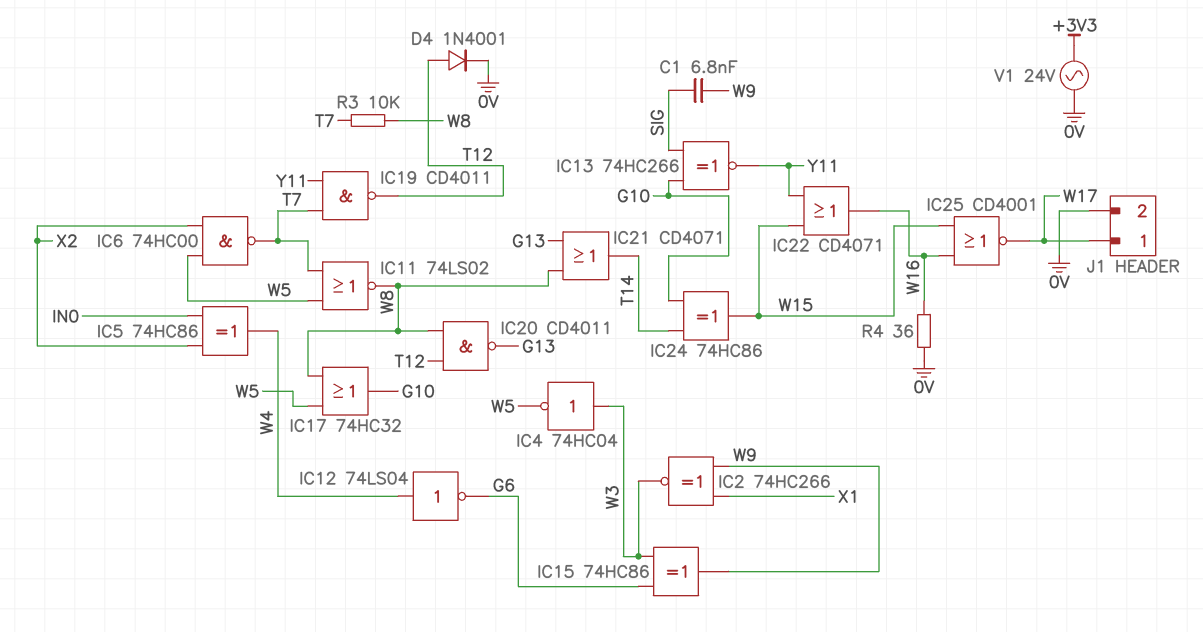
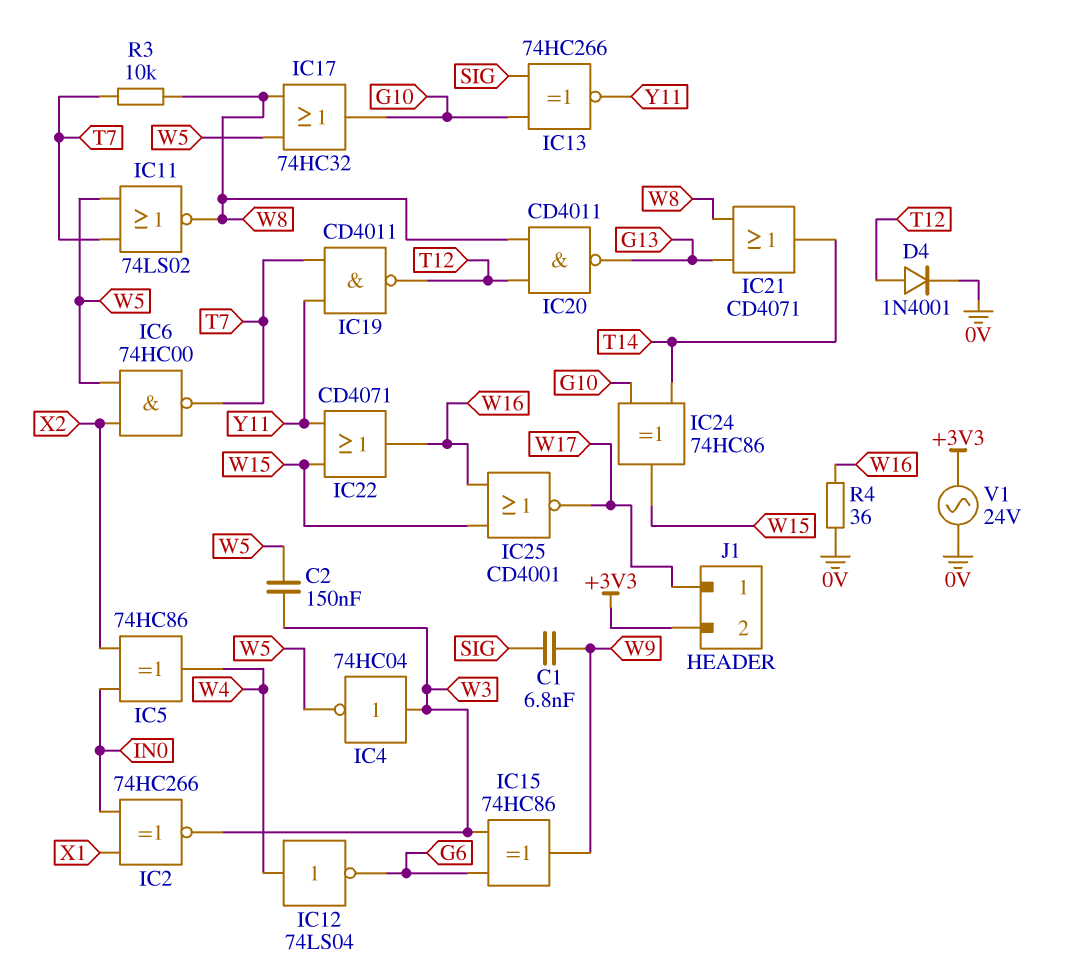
C2: none -> 150nF (W3, W5)
IC2: XNOR 74HC266 (in W9, in X1, out W3) -> XNOR 74HC266 (in IN0, in X1, out W3)
J1 pin 2: 0V -> +3V3

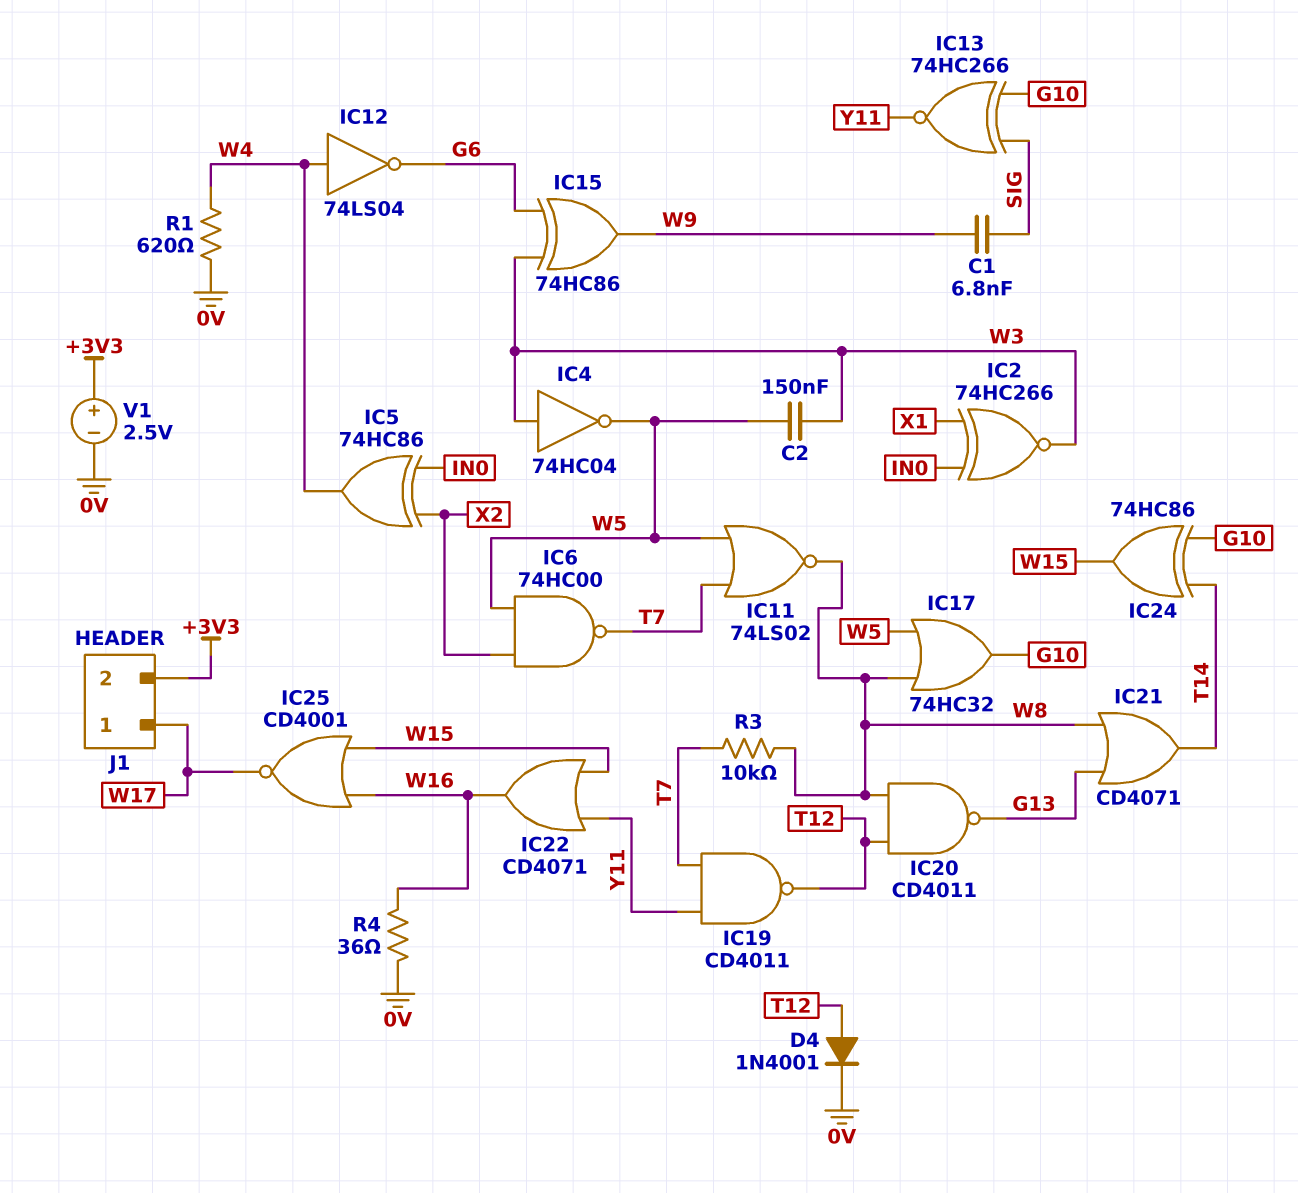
R1: none -> 620 (0V, W4)
V1: AC 24V (+3V3, 0V) -> 2.5V (plus +3V3, minus 0V)

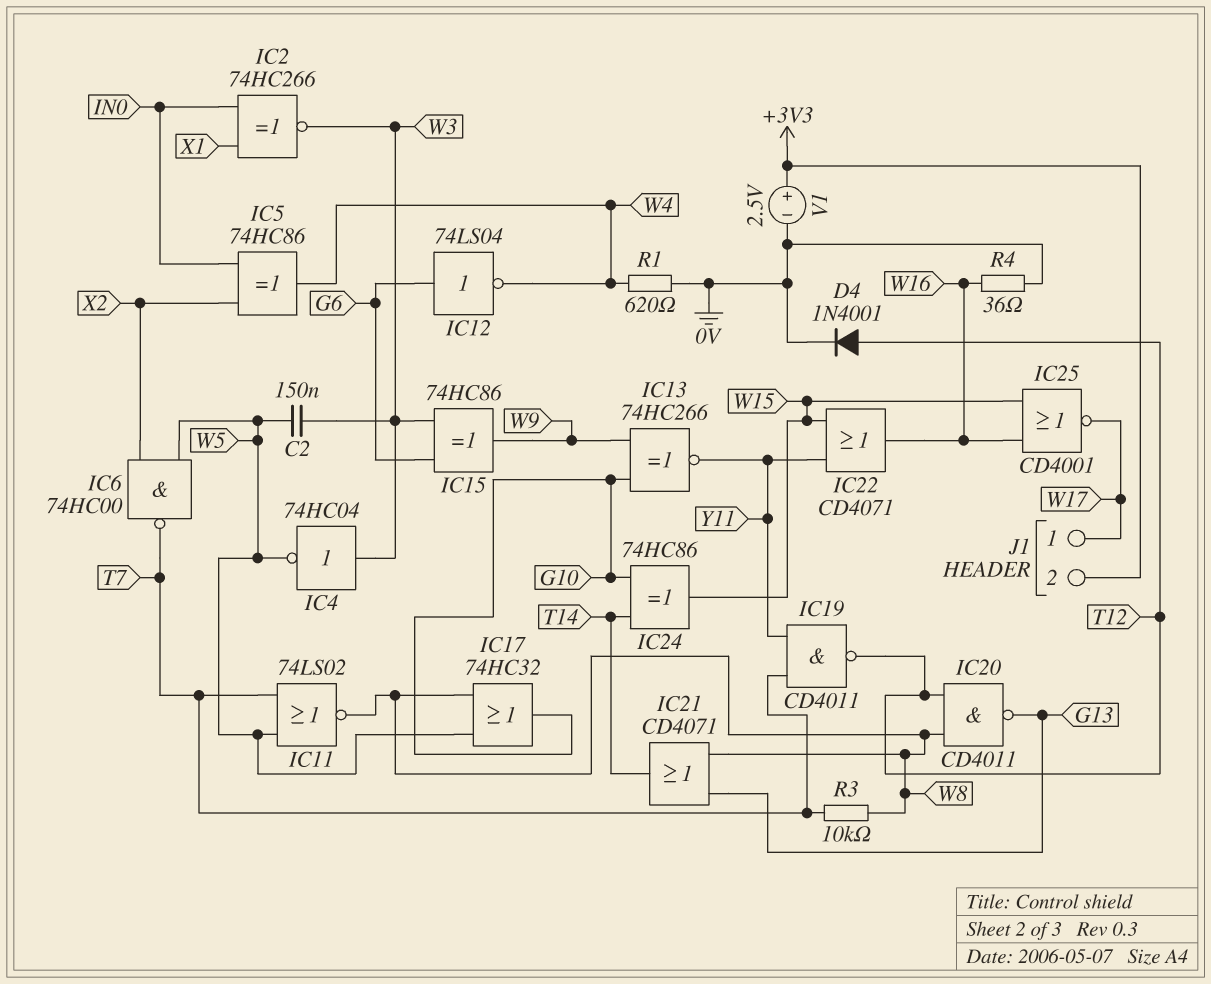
C1: 6.8nF (SIG, W9) -> none
IC12: NOT 74LS04 (in W4, out G6) -> NOT 74LS04 (in G6, out W4)
IC13: XNOR 74HC266 (in G10, in SIG, out Y11) -> XNOR 74HC266 (in G10, in W9, out Y11)

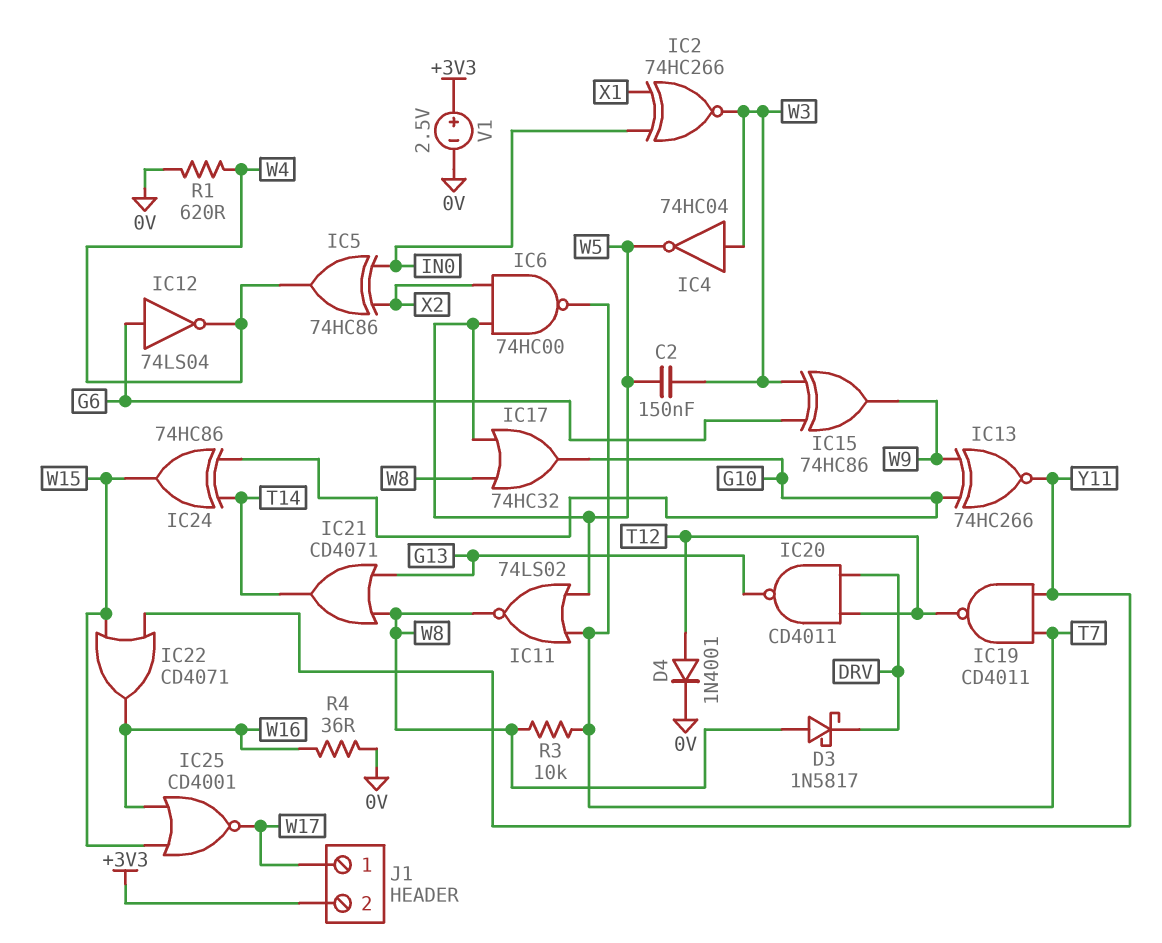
D3: none -> schottky 1N5817 (A W8, K DRV)
IC20: NAND CD4011 (in T12, in W8, out G13) -> NAND CD4011 (in DRV, in T12, out G13)

